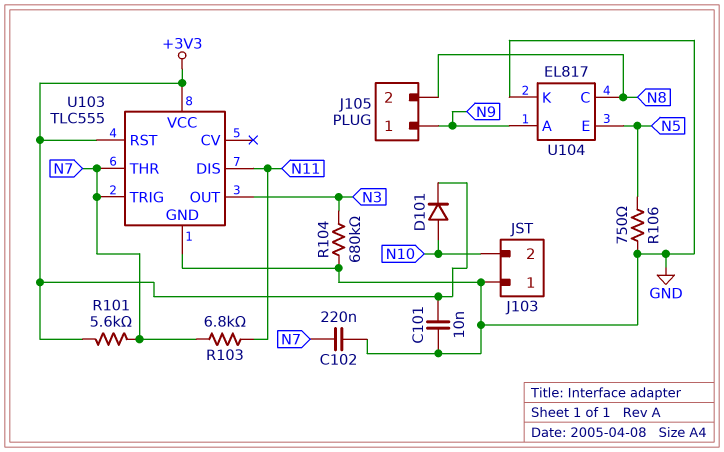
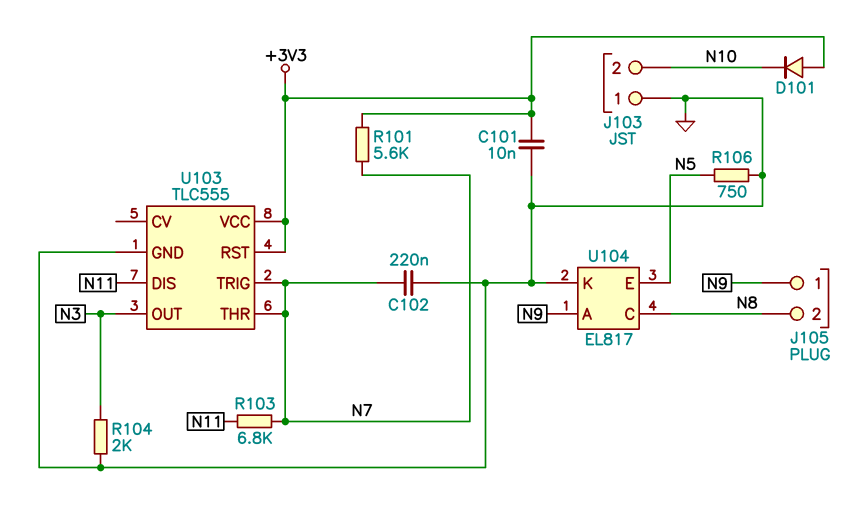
D101: diode (A N10, K +3V3) -> diode (A +3V3, K N10)
R104: 680k (GND, N3) -> 2k (GND, N3)

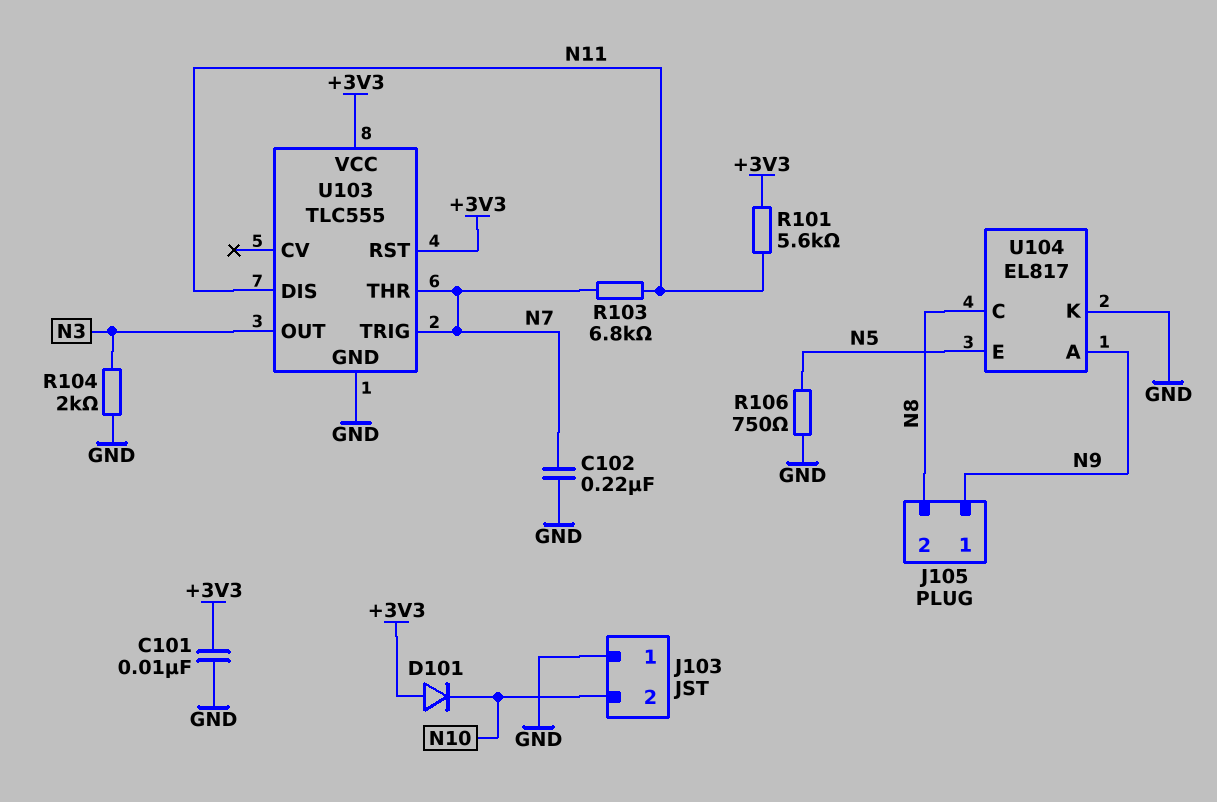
R101: 5.6k (+3V3, N7) -> 5.6k (+3V3, N11)

